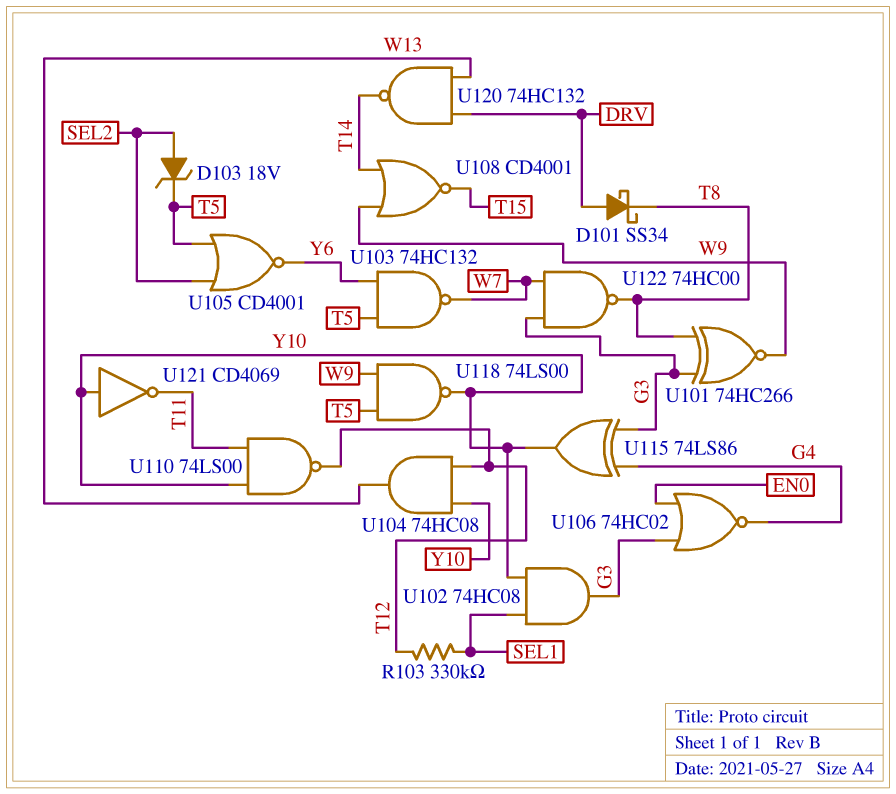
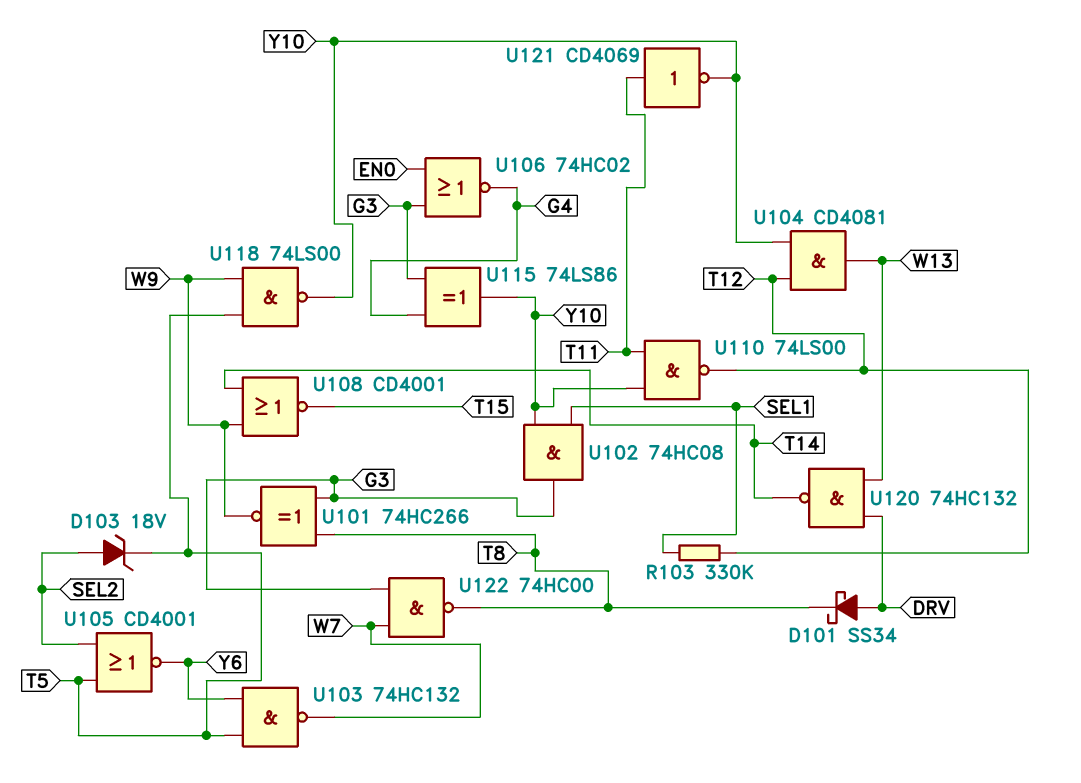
U104: AND 74HC08 (in T12, in Y10, out W13) -> AND CD4081 (in T12, in Y10, out W13)
U121: NOT CD4069 (in Y10, out T11) -> NOT CD4069 (in T11, out Y10)

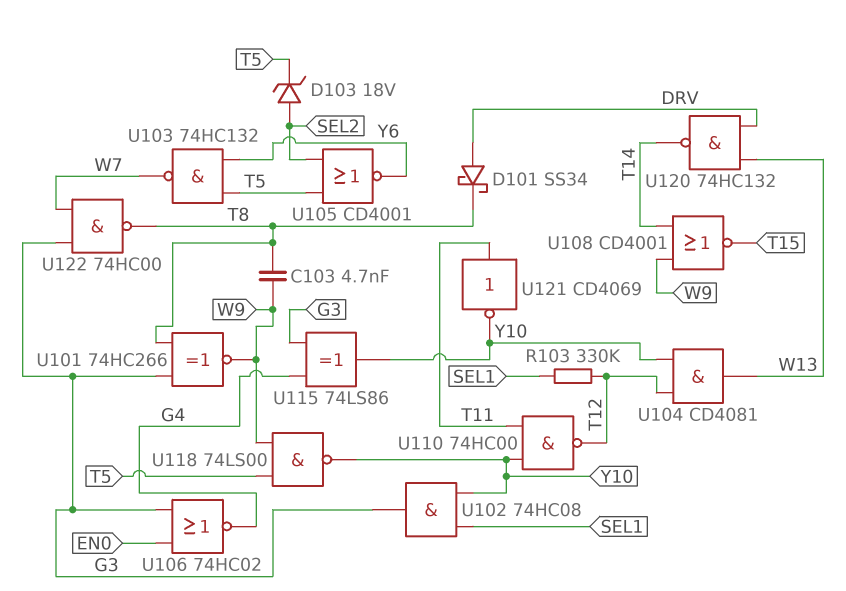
C103: none -> 4.7nF (T8, W9)
U110: NAND 74LS00 (in T11, in Y10, out T12) -> NAND 74HC00 (in T11, in Y10, out T12)

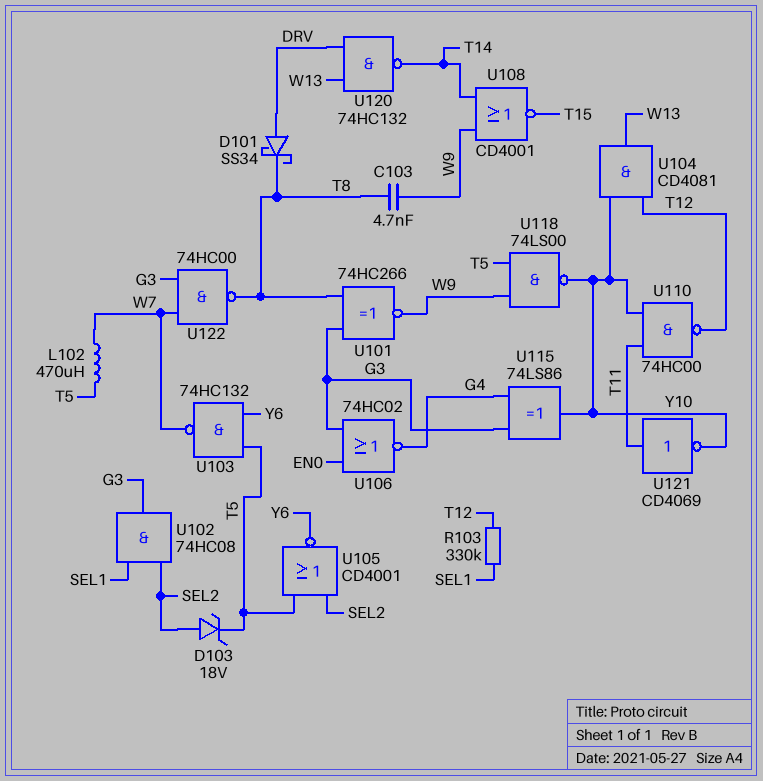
L102: none -> 470uH (T5, W7)
U102: AND 74HC08 (in SEL1, in Y10, out G3) -> AND 74HC08 (in SEL1, in SEL2, out G3)

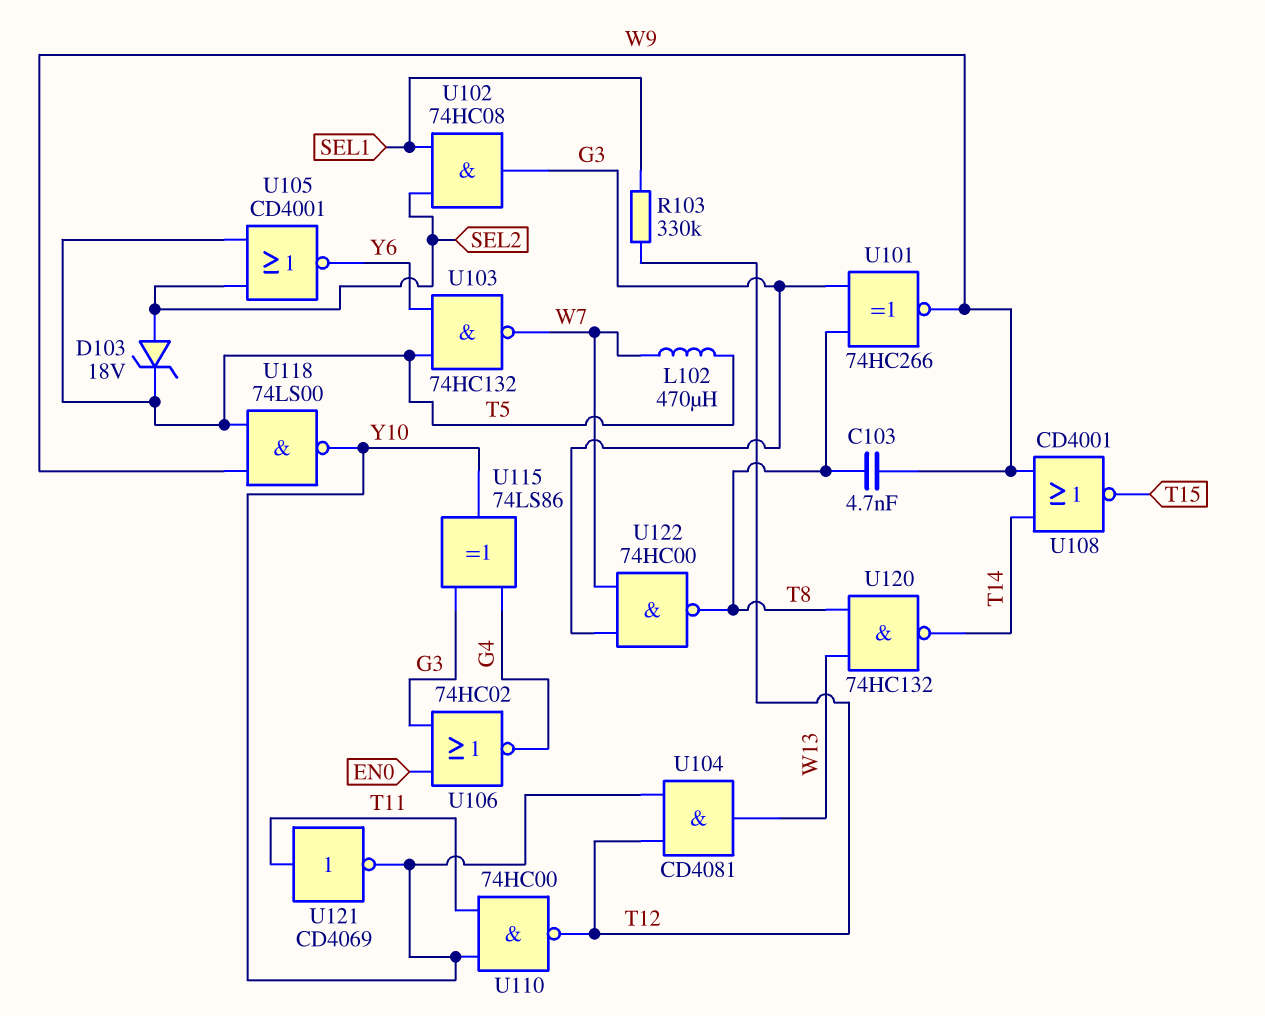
D101: schottky SS34 (A DRV, K T8) -> none
U120: NAND 74HC132 (in DRV, in W13, out T14) -> NAND 74HC132 (in T8, in W13, out T14)

